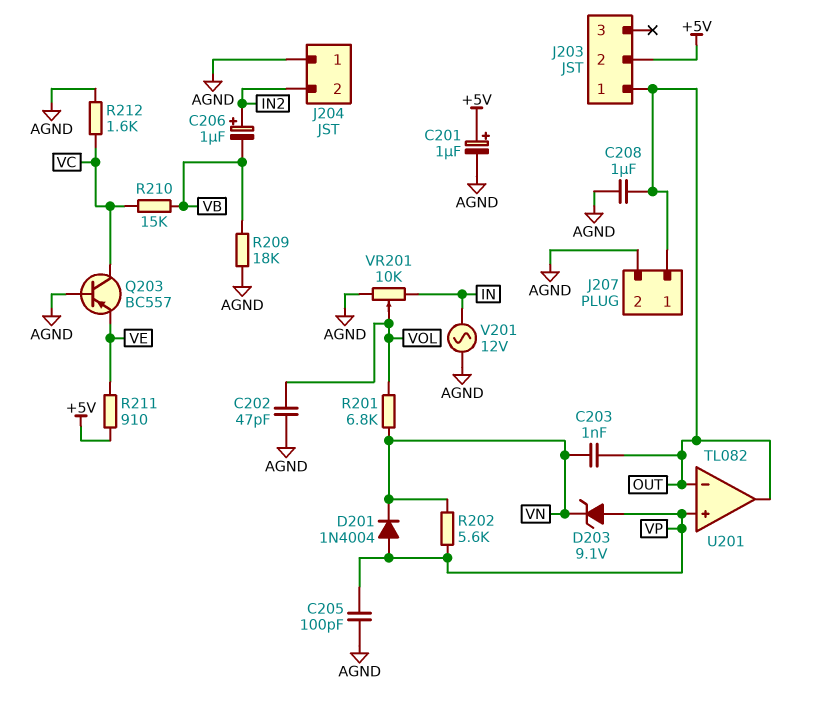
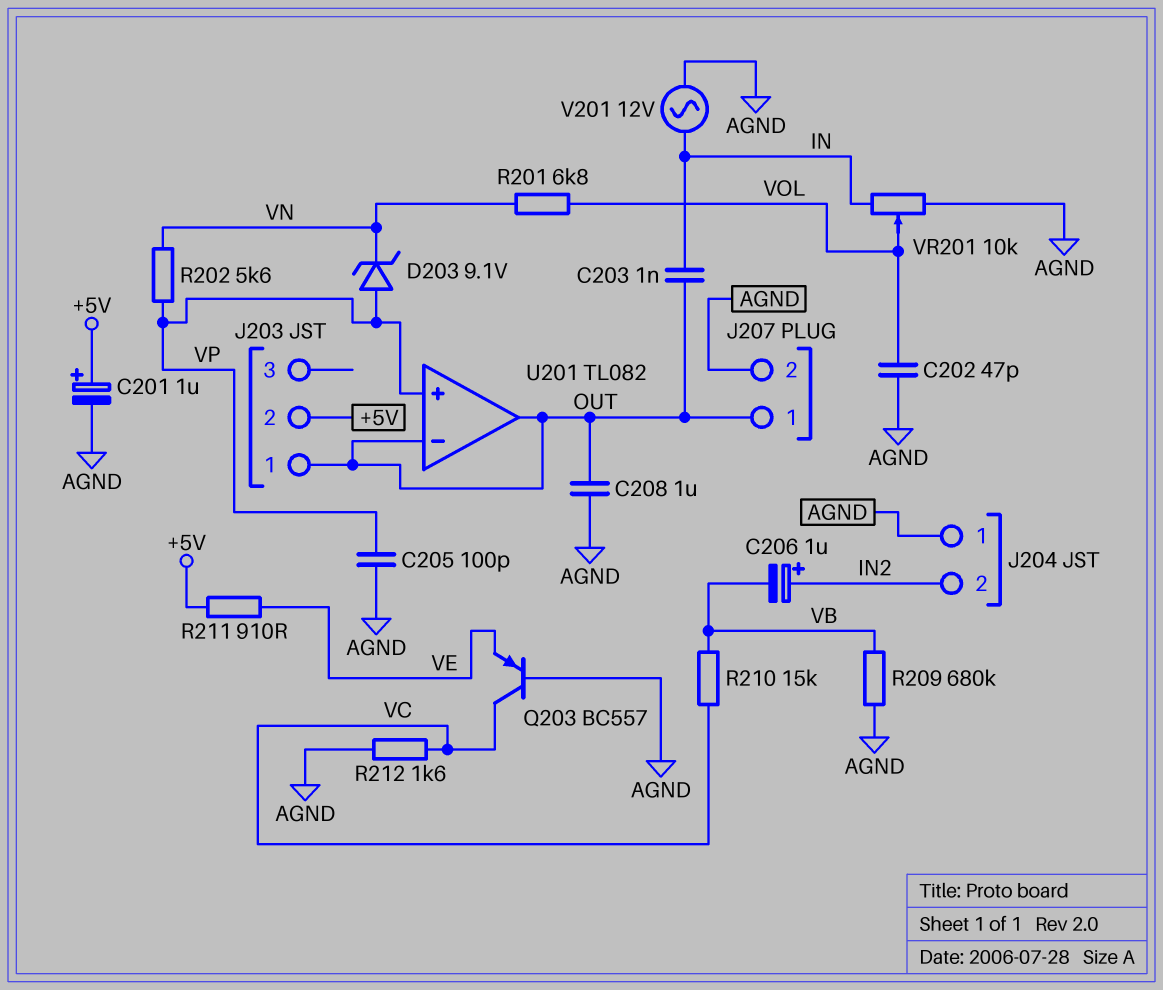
C203: 1nF (OUT, VN) -> 1nF (IN, OUT)
D201: diode 1N4004 (A VP, K VN) -> none
R209: 18k (AGND, VB) -> 680k (AGND, VB)

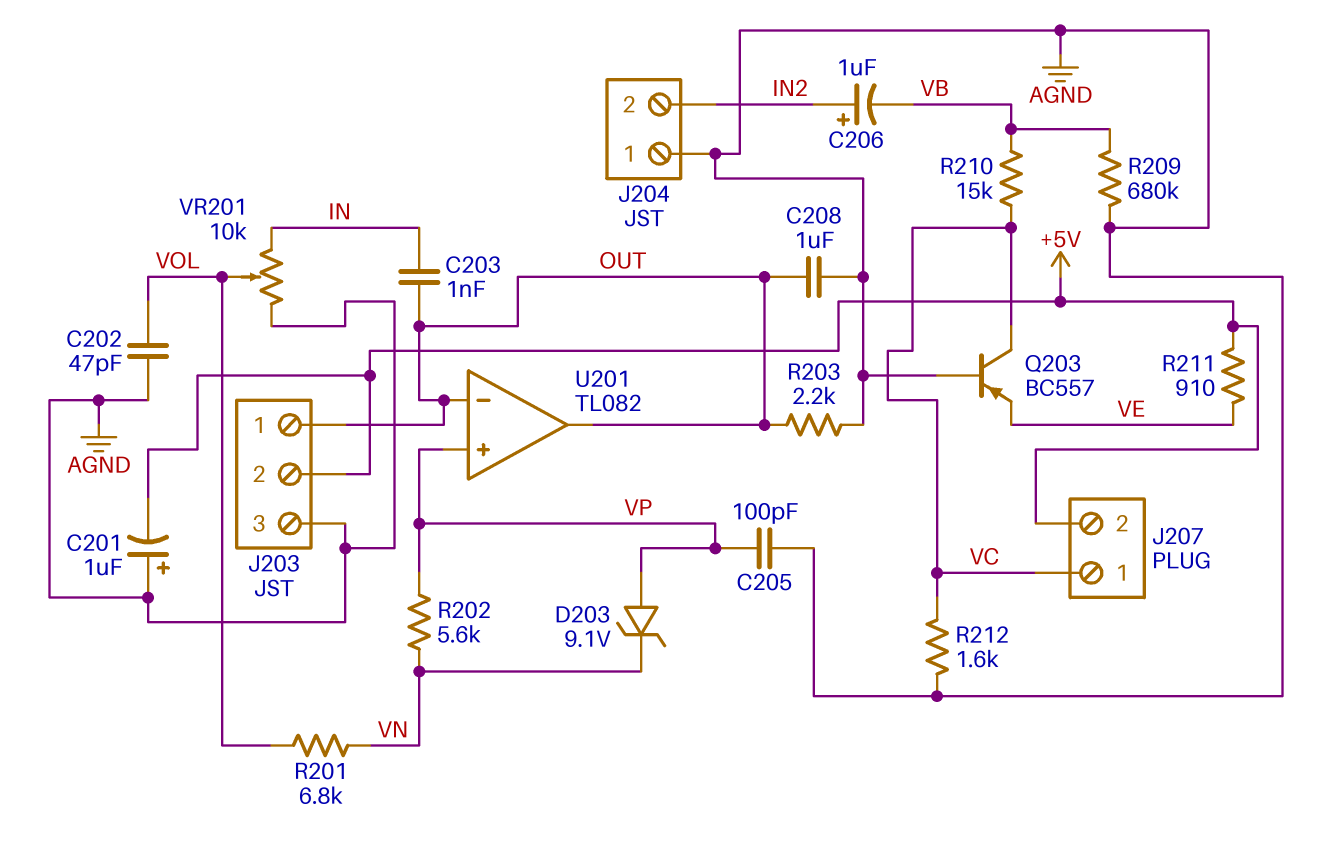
C201: 1uF (plus +5V, minus AGND) -> 1uF (plus AGND, minus +5V)
J203 pin 3: none -> AGND
J207 pin 1: OUT -> VC
J207 pin 2: AGND -> +5V
R203: none -> 2.2k (AGND, OUT)
V201: AC 12V (AGND, IN) -> none

